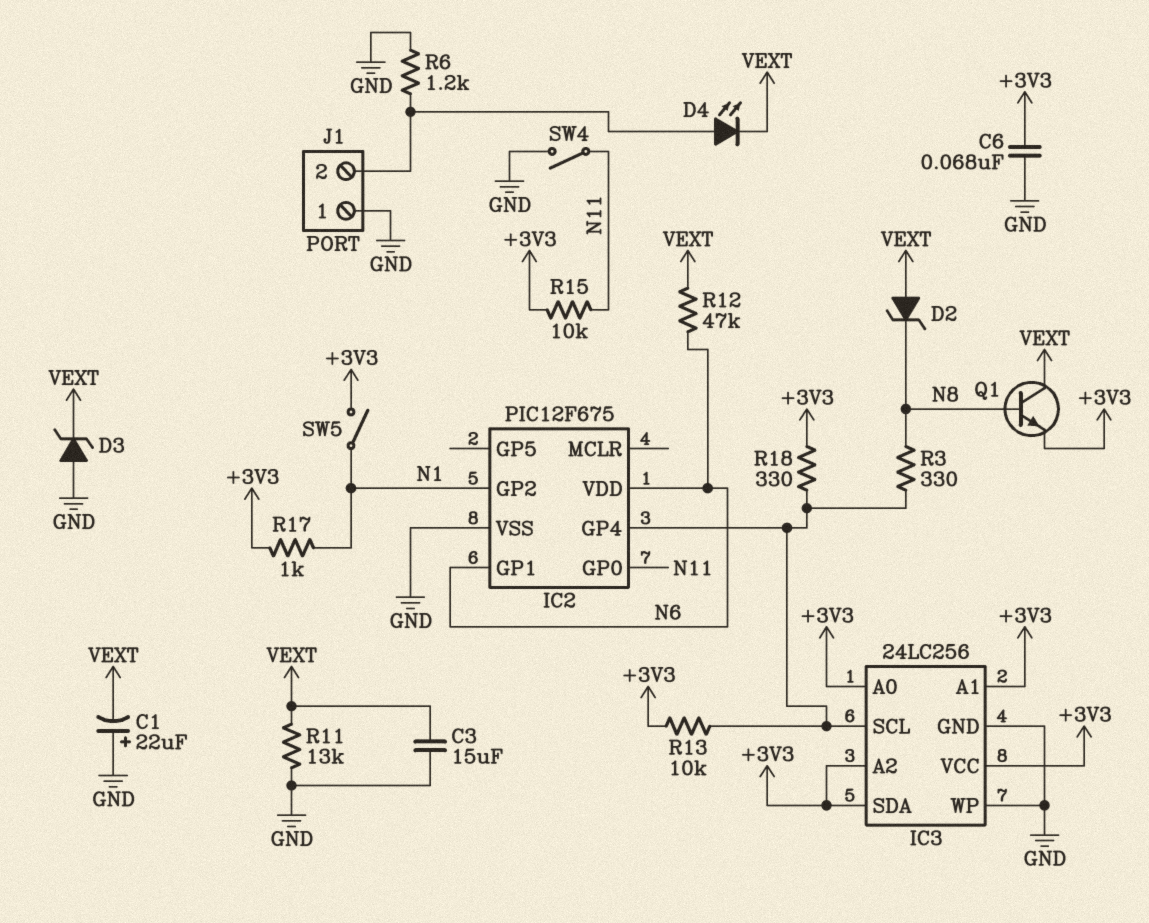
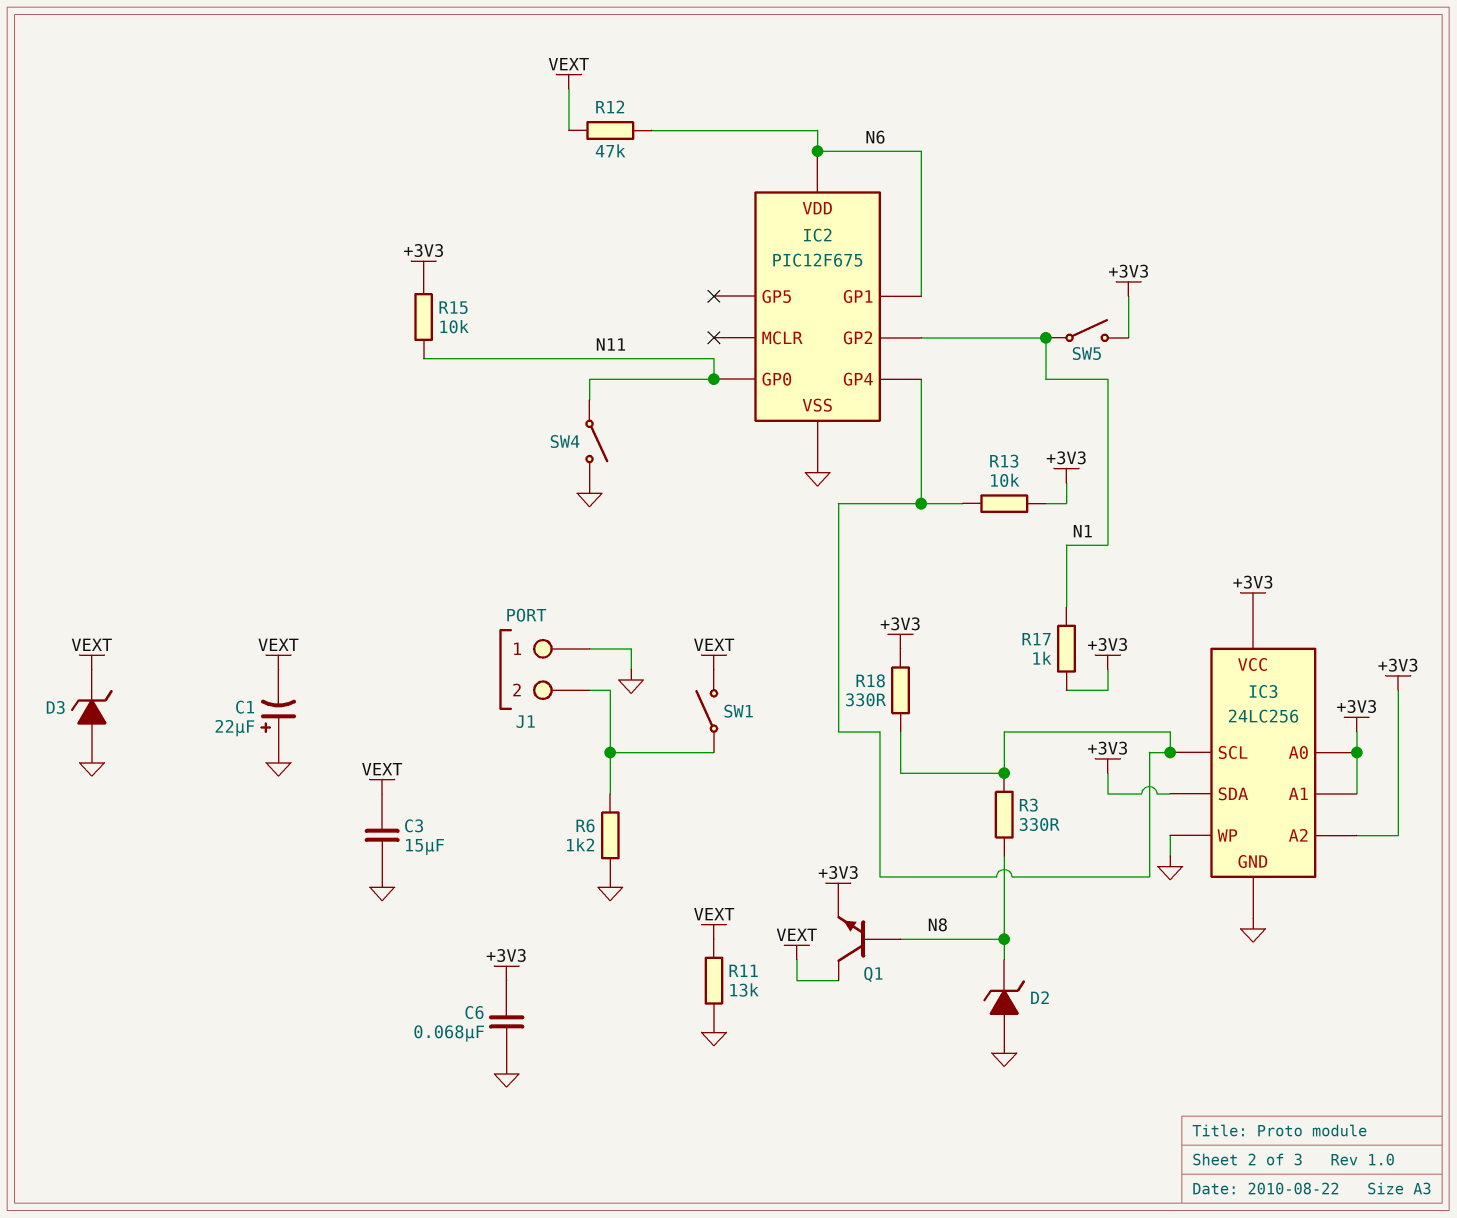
D2: zener (A VEXT, K N8) -> zener (A GND, K N8)
D4: LED (A J1/2, K VEXT) -> none
SW1: none -> switch (J1/2, VEXT)

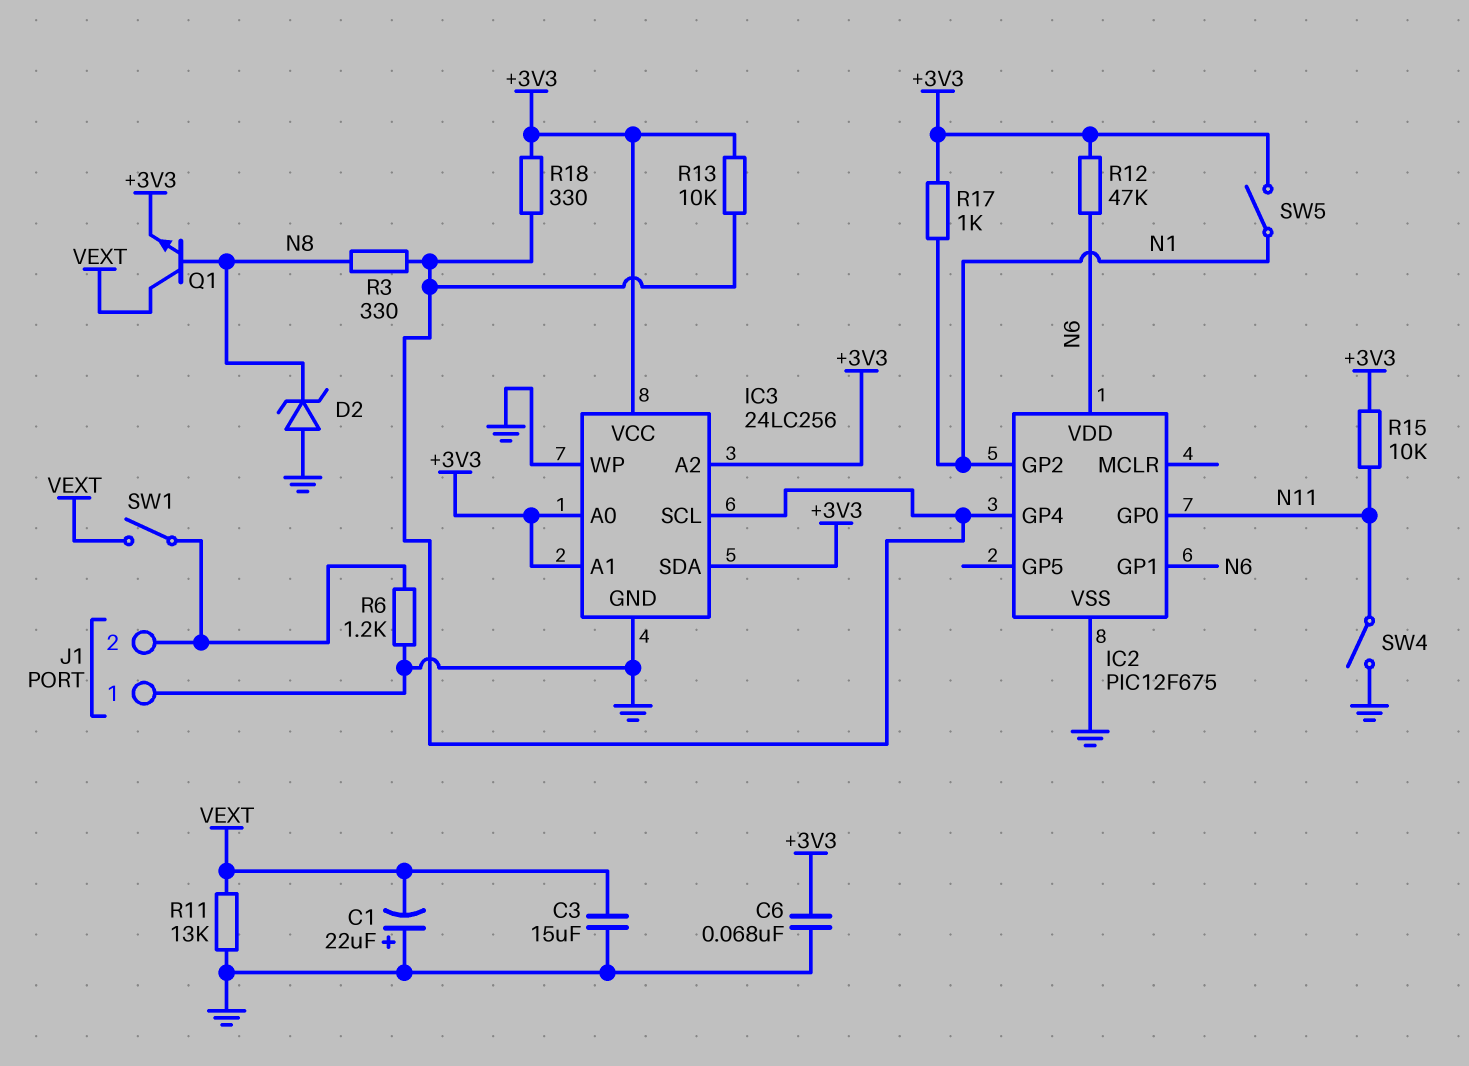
D3: zener (A GND, K VEXT) -> none
R12: 47k (N6, VEXT) -> 47k (+3V3, N6)

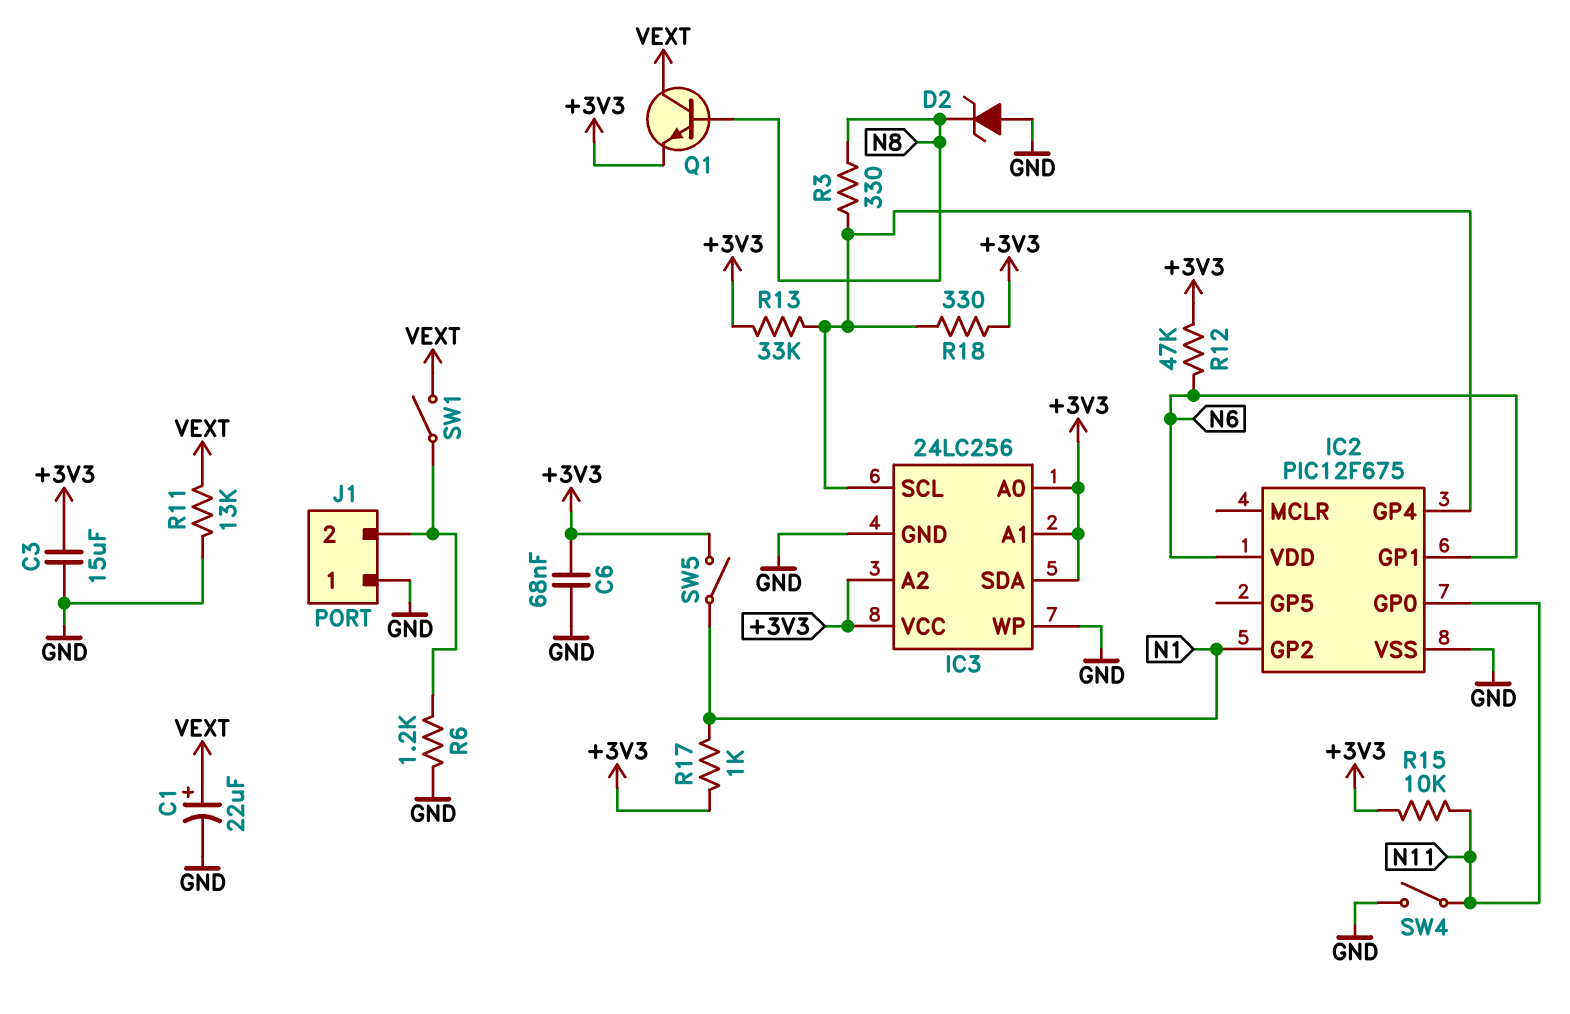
C1: 22uF (plus GND, minus VEXT) -> 22uF (plus VEXT, minus GND)
C3: 15uF (GND, VEXT) -> 15uF (+3V3, GND)
R13: 10k (+3V3, IC2/GP4) -> 33k (+3V3, IC2/GP4)

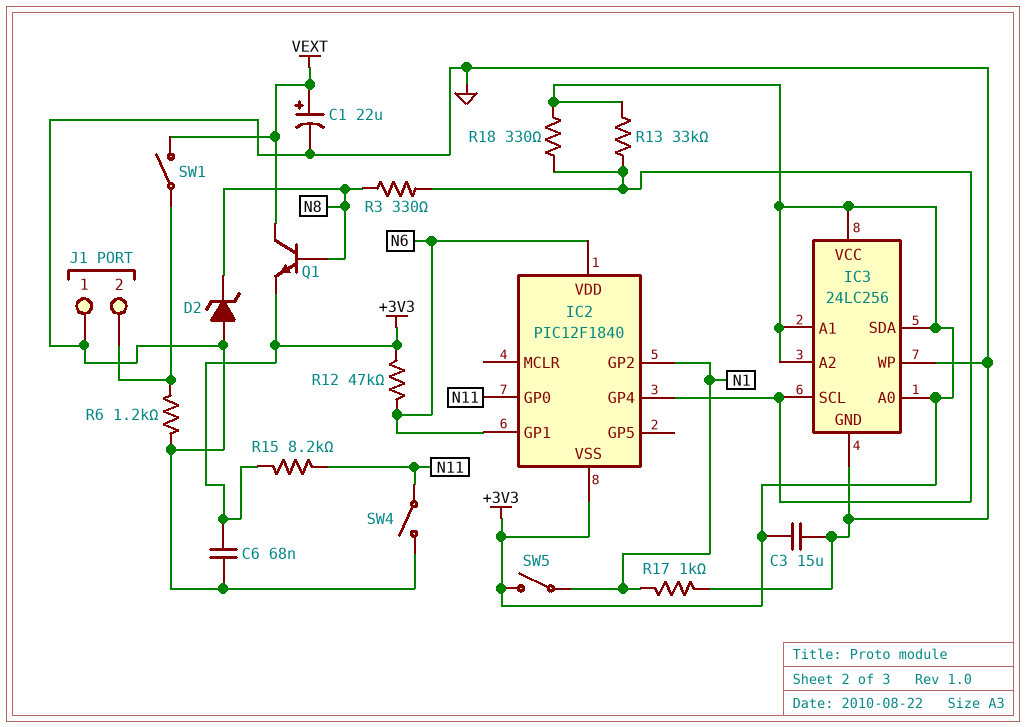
IC2: PIC12F675 -> PIC12F1840
IC2 pin VSS: GND -> +3V3
R11: 13k (GND, VEXT) -> none
R15: 10k (+3V3, N11) -> 8.2k (+3V3, N11)
R17: 1k (+3V3, N1) -> 1k (GND, N1)

